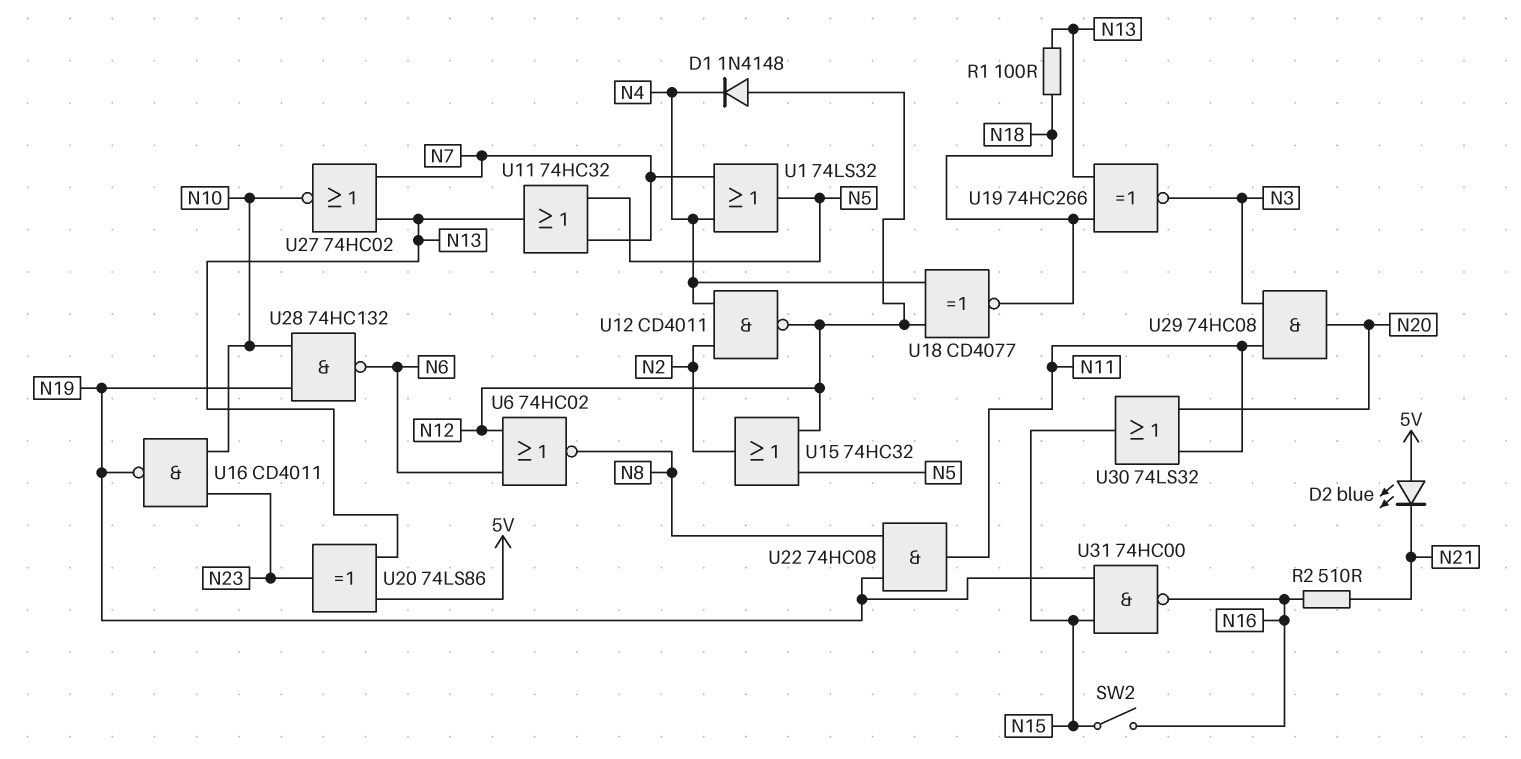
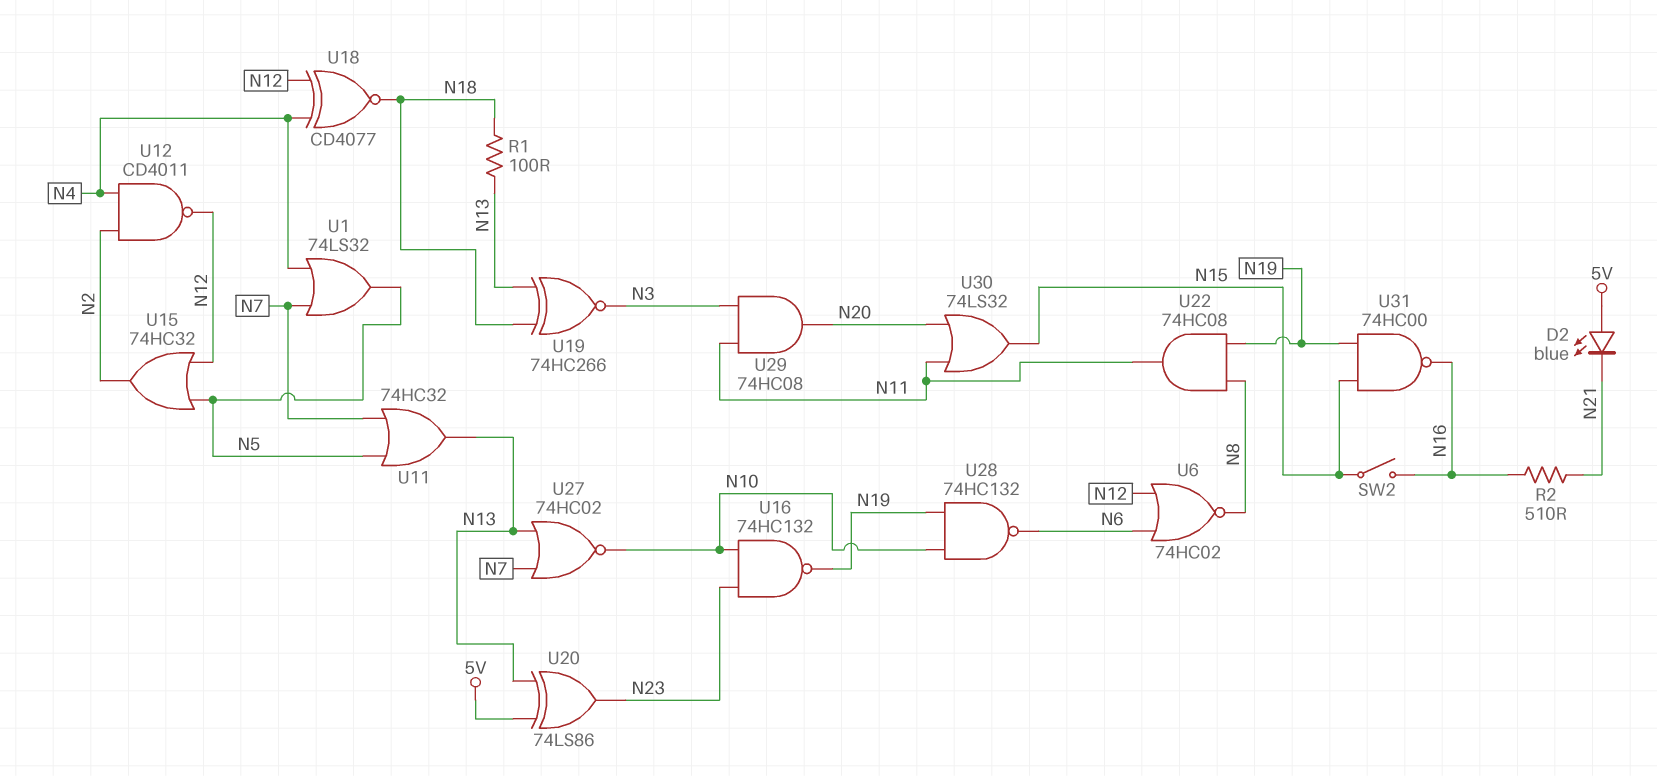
D1: diode 1N4148 (A N12, K N4) -> none
U16: NAND CD4011 (in N10, in N23, out N19) -> NAND 74HC132 (in N10, in N23, out N19)

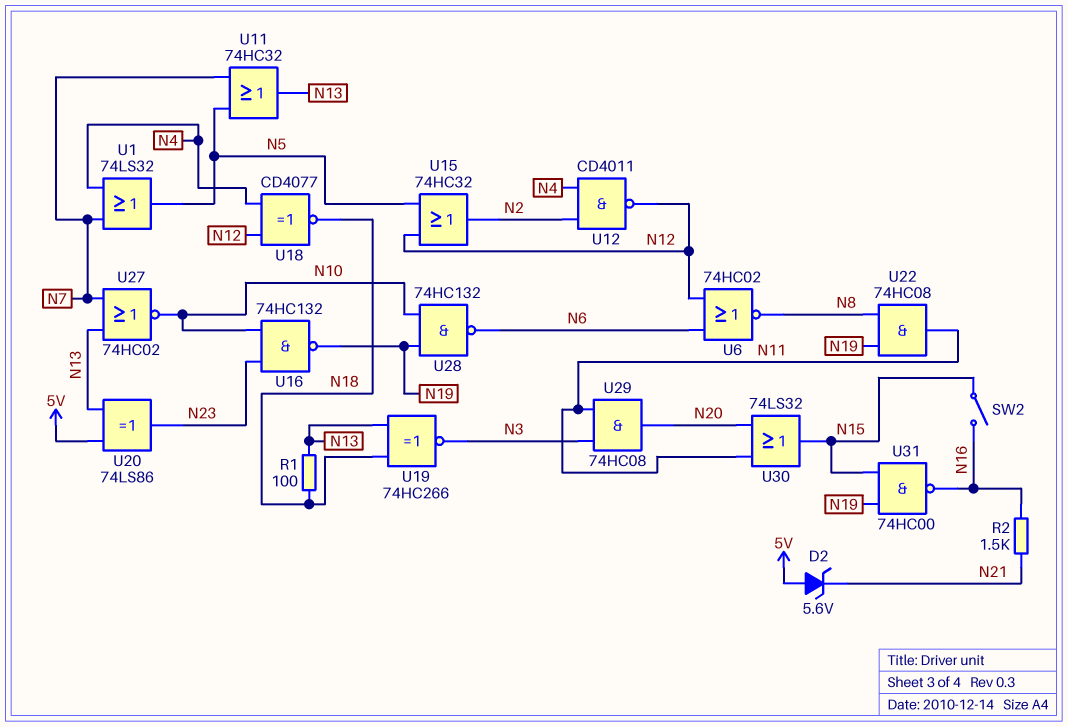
D2: LED blue (A 5V, K N21) -> zener 5.6V (A 5V, K N21)
R2: 510 (N16, N21) -> 1.5k (N16, N21)

